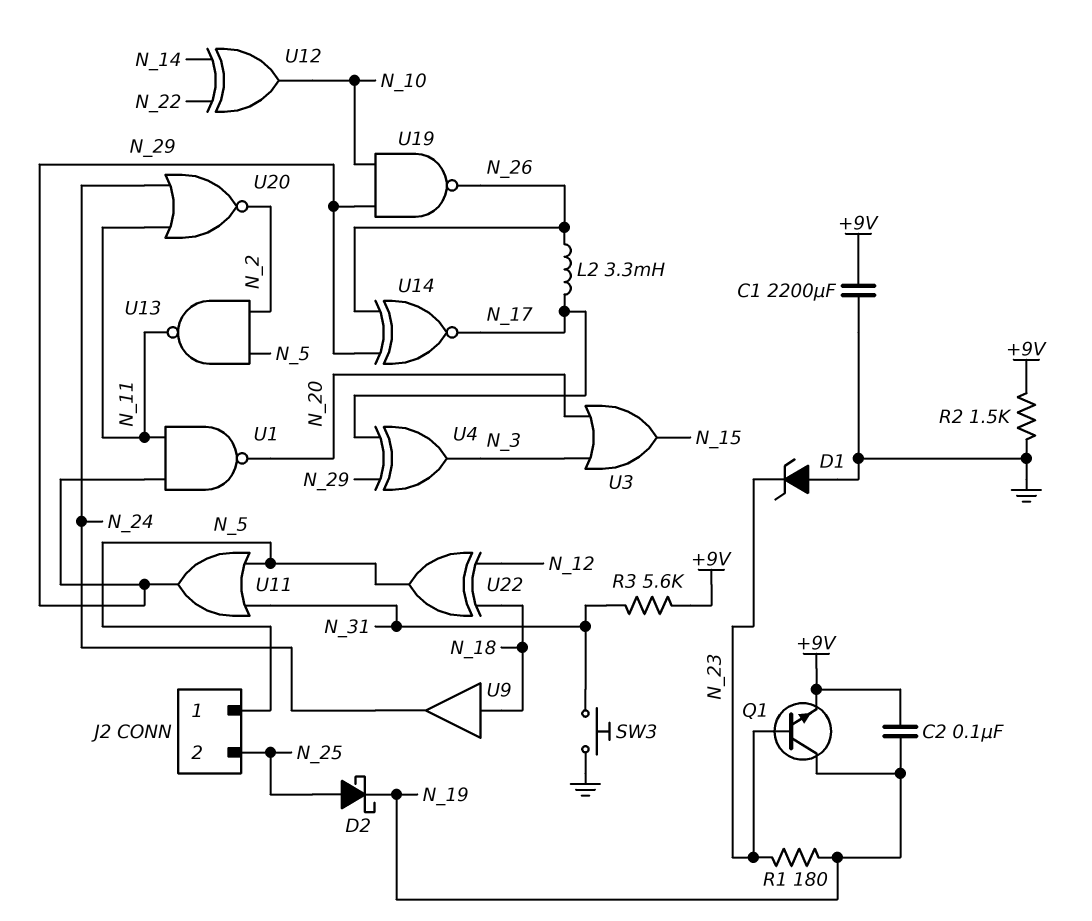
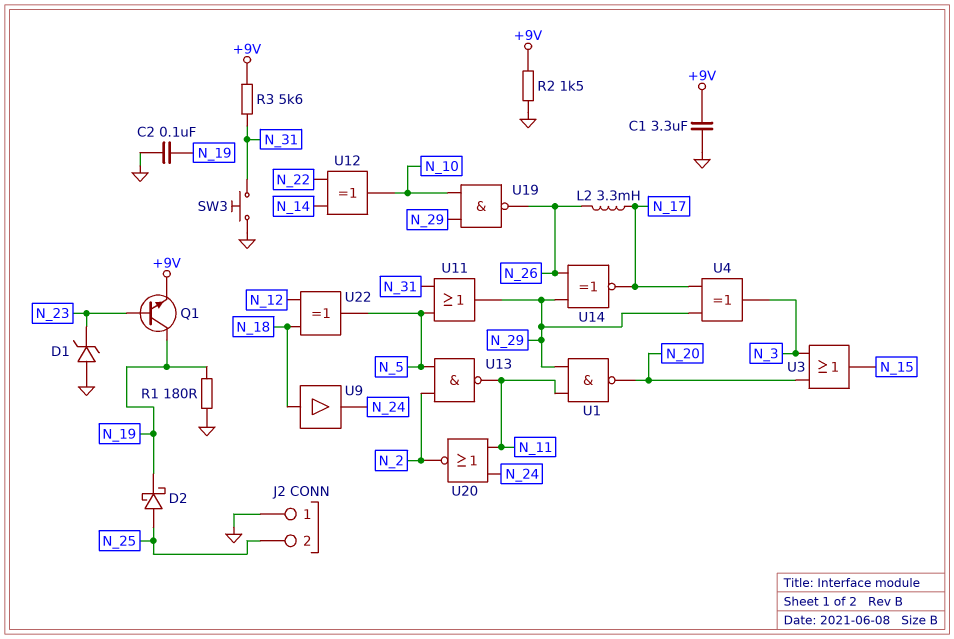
C1: 2200uF (+9V, GND) -> 3.3uF (+9V, GND)
C2: 100nF (+9V, N_19) -> 100nF (GND, N_19)
J2 pin 1: N_5 -> GND
R1: 180 (N_19, N_23) -> 180 (GND, N_19)

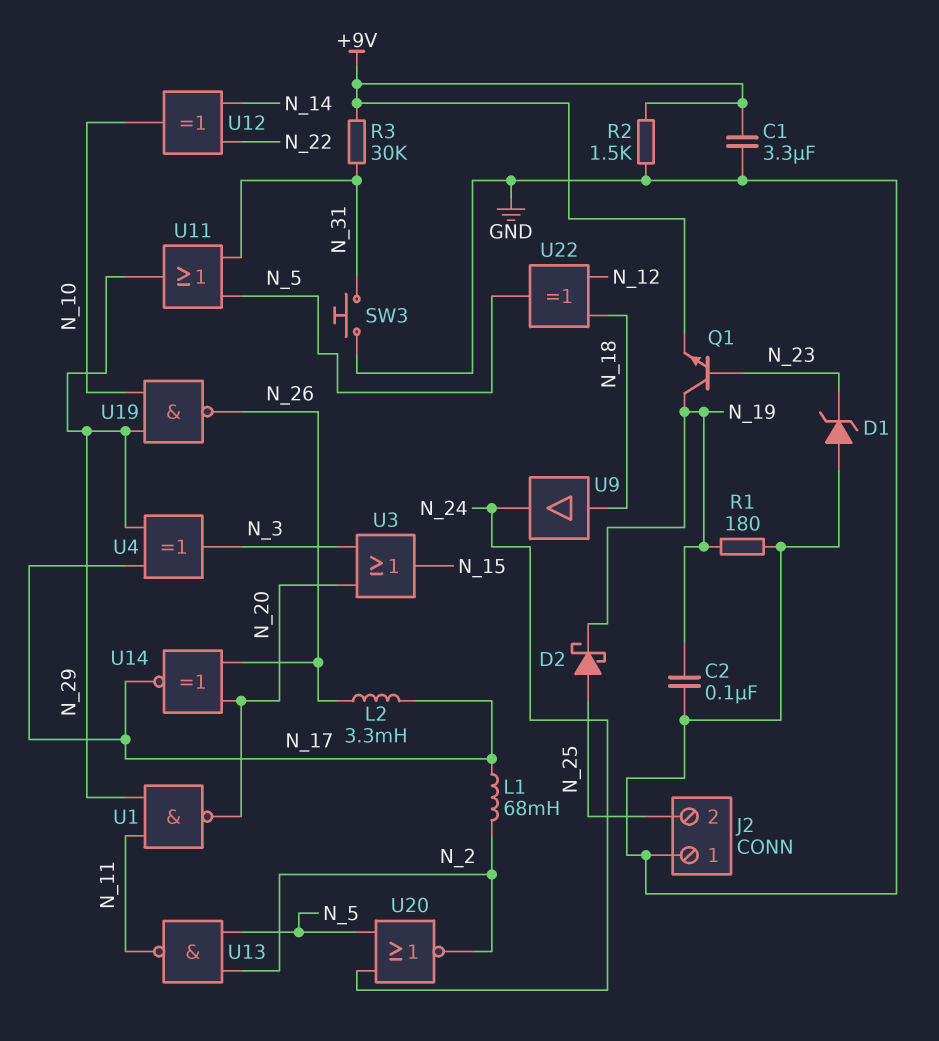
L1: none -> 68mH (N_2, N_17)
R3: 5.6k (+9V, N_31) -> 30k (+9V, N_31)
U14: XNOR (in N_26, in N_29, out N_17) -> XNOR (in N_20, in N_26, out N_17)
U20: NOR (in N_11, in N_24, out N_2) -> NOR (in N_5, in N_24, out N_2)

